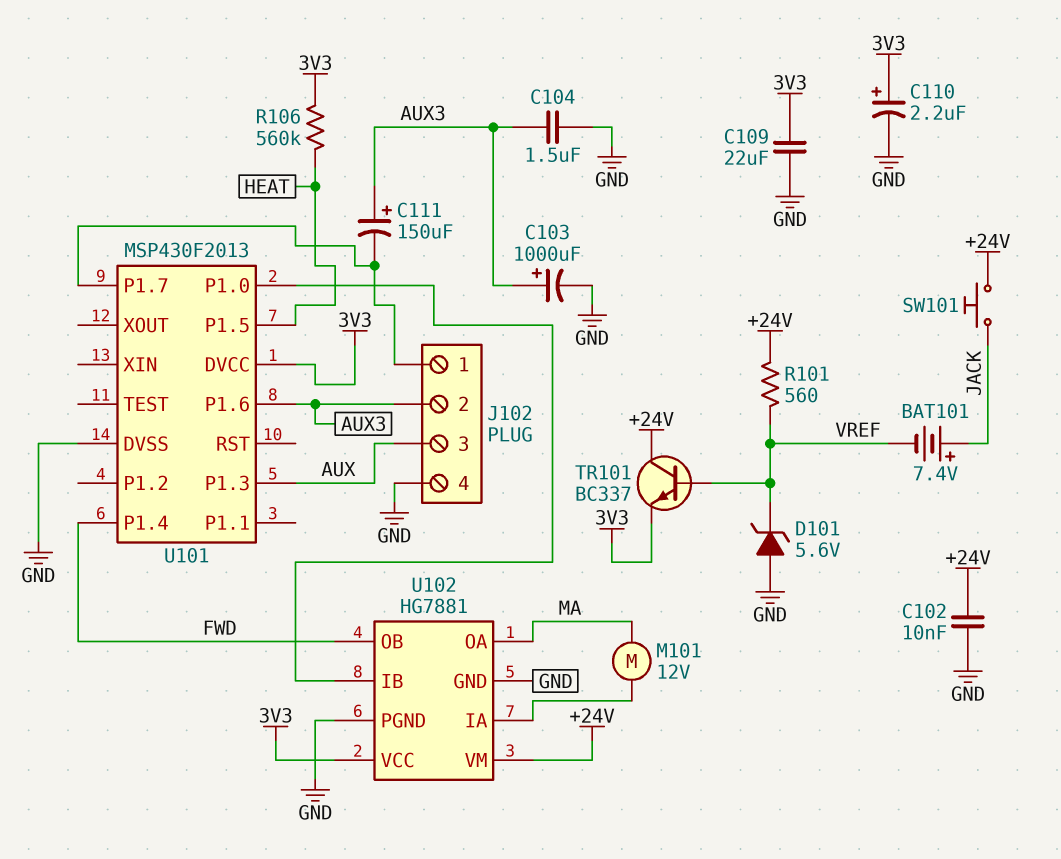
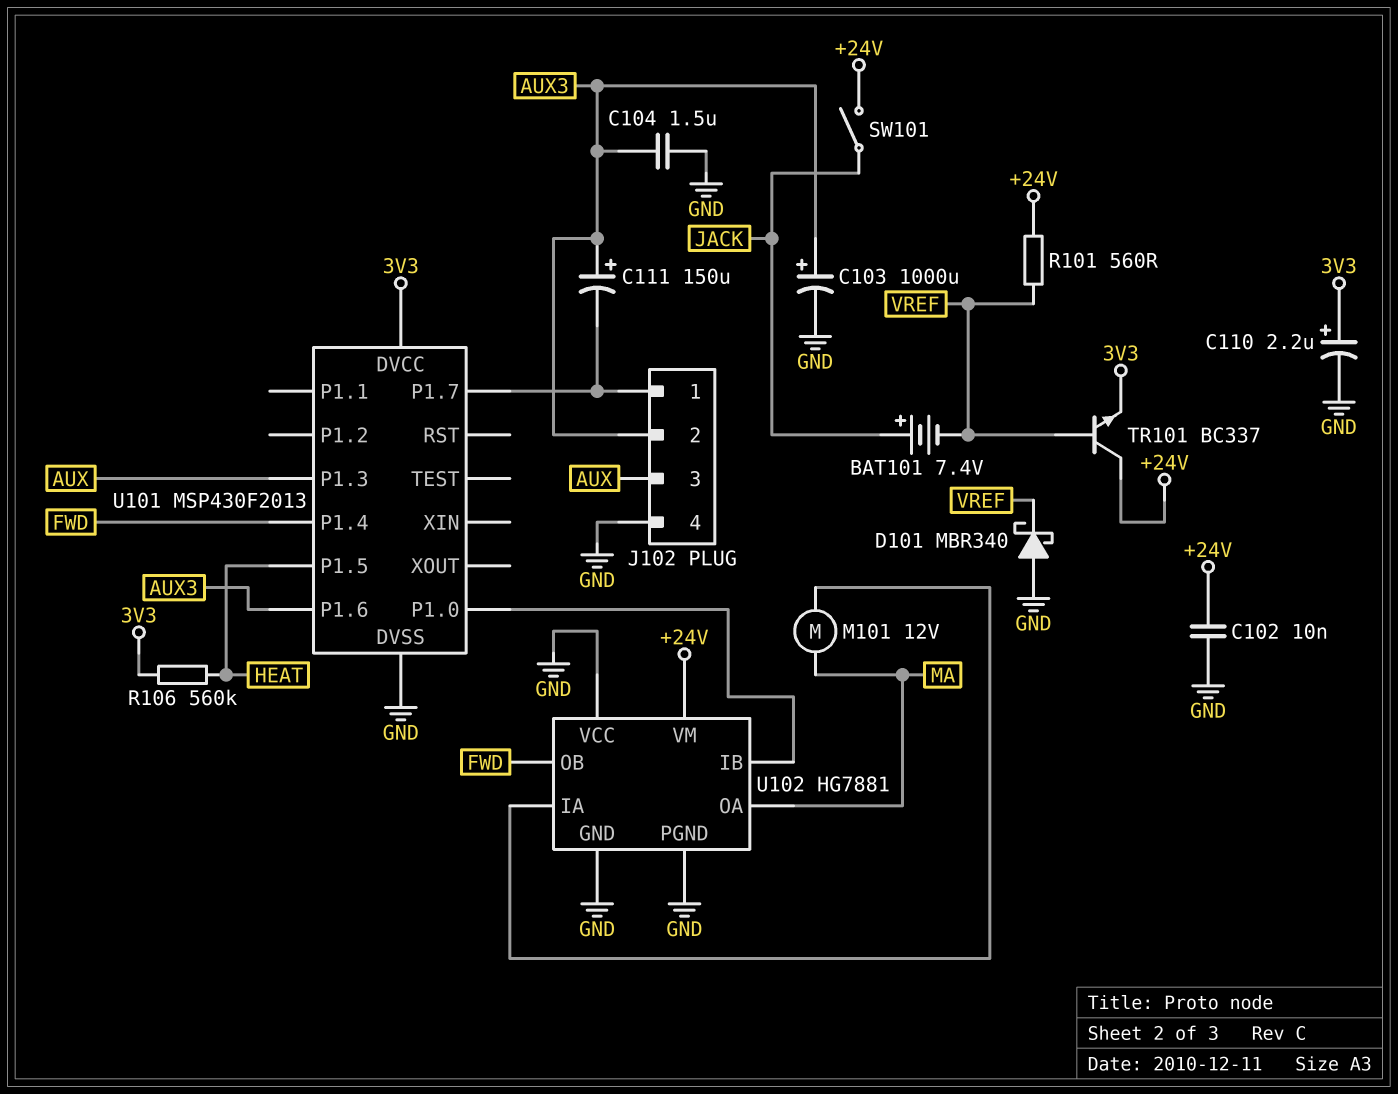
C109: 22uF (3V3, GND) -> none
D101: zener 5.6V (A GND, K VREF) -> schottky MBR340 (A GND, K VREF)
SW101: button (+24V, JACK) -> switch (+24V, JACK)
U102 pin VCC: 3V3 -> GND

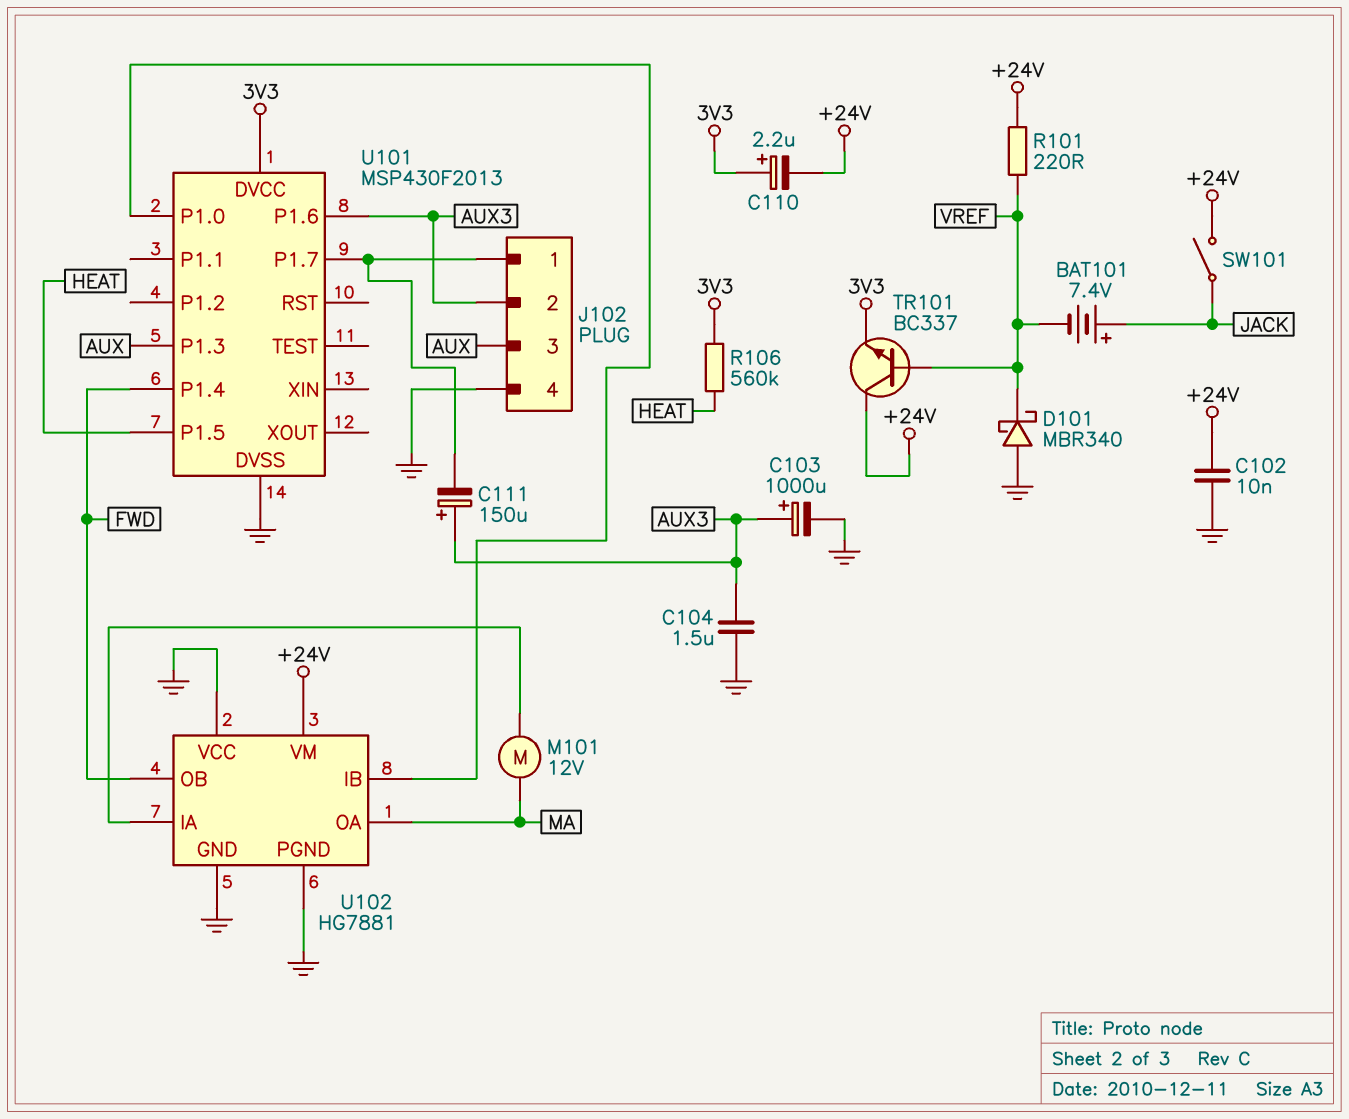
C110: 2.2uF (plus 3V3, minus GND) -> 2.2uF (plus 3V3, minus +24V)
R101: 560 (+24V, VREF) -> 220 (+24V, VREF)

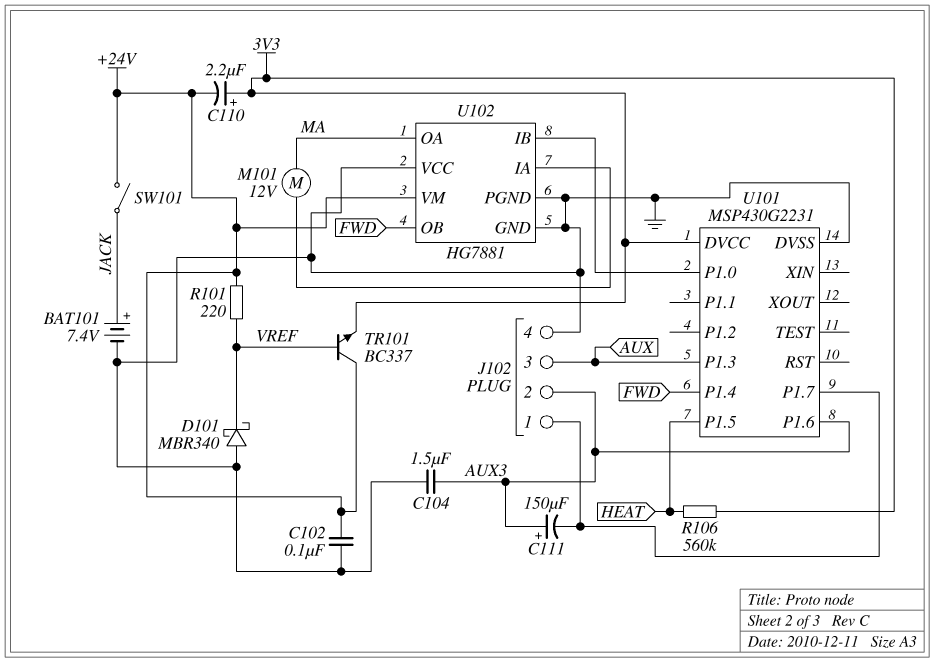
BAT101: 7.4V (plus JACK, minus VREF) -> 7.4V (plus JACK, minus GND)
C102: 10nF (+24V, GND) -> 100nF (+24V, GND)
C103: 1000uF (plus AUX3, minus GND) -> none
U101: MSP430F2013 -> MSP430G2231

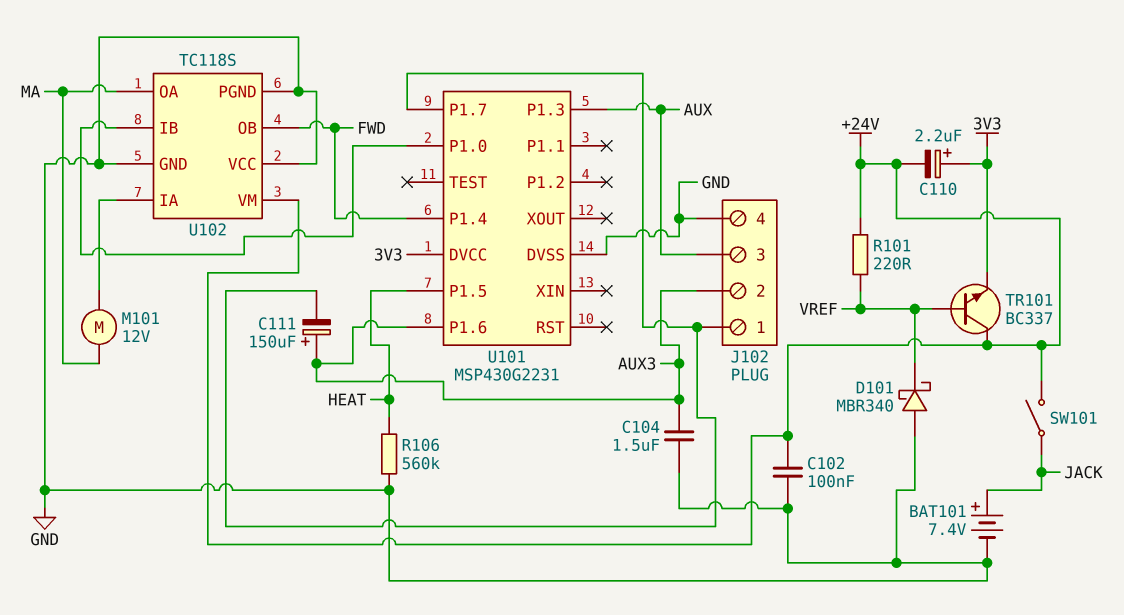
R106: 560k (3V3, HEAT) -> 560k (GND, HEAT)
U102: HG7881 -> TC118S

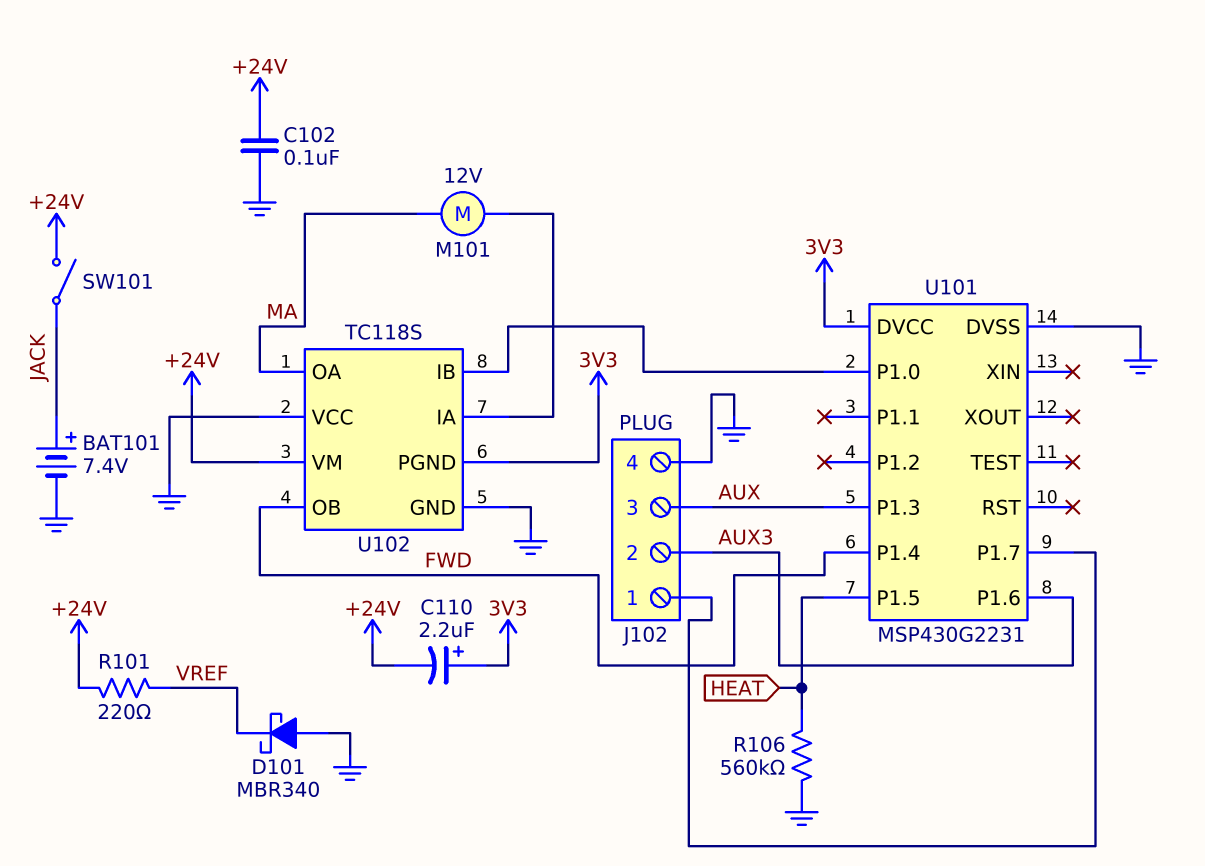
C104: 1.5uF (AUX3, GND) -> none
C111: 150uF (plus AUX3, minus J102/1) -> none
TR101: NPN BC337 (B VREF, C +24V, E 3V3) -> none
U102 pin PGND: GND -> 3V3

